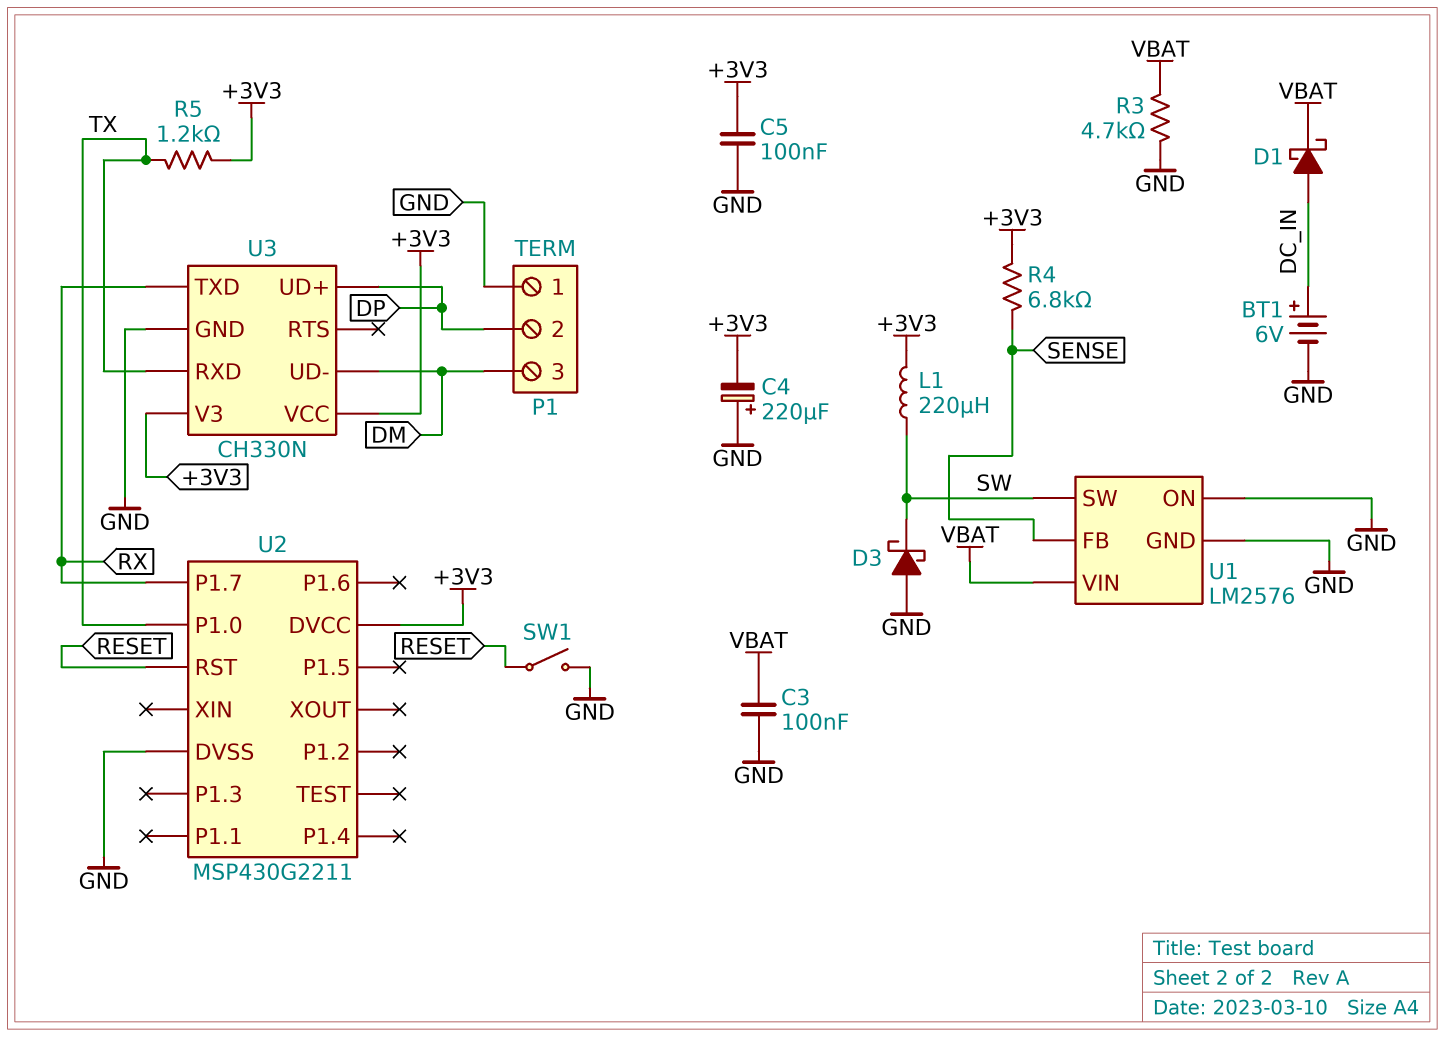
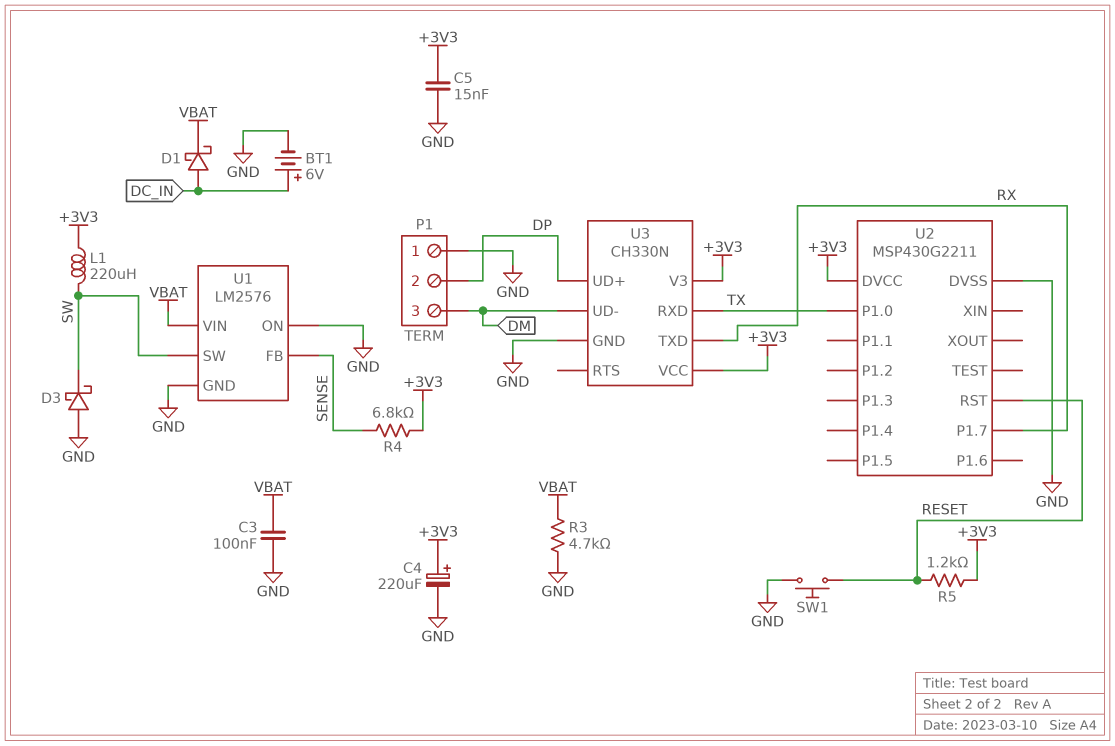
C4: 220uF (plus GND, minus +3V3) -> 220uF (plus +3V3, minus GND)
C5: 100nF (+3V3, GND) -> 15nF (+3V3, GND)
R5: 1.2k (+3V3, TX) -> 1.2k (+3V3, RESET)
SW1: switch (GND, RESET) -> button (GND, RESET)

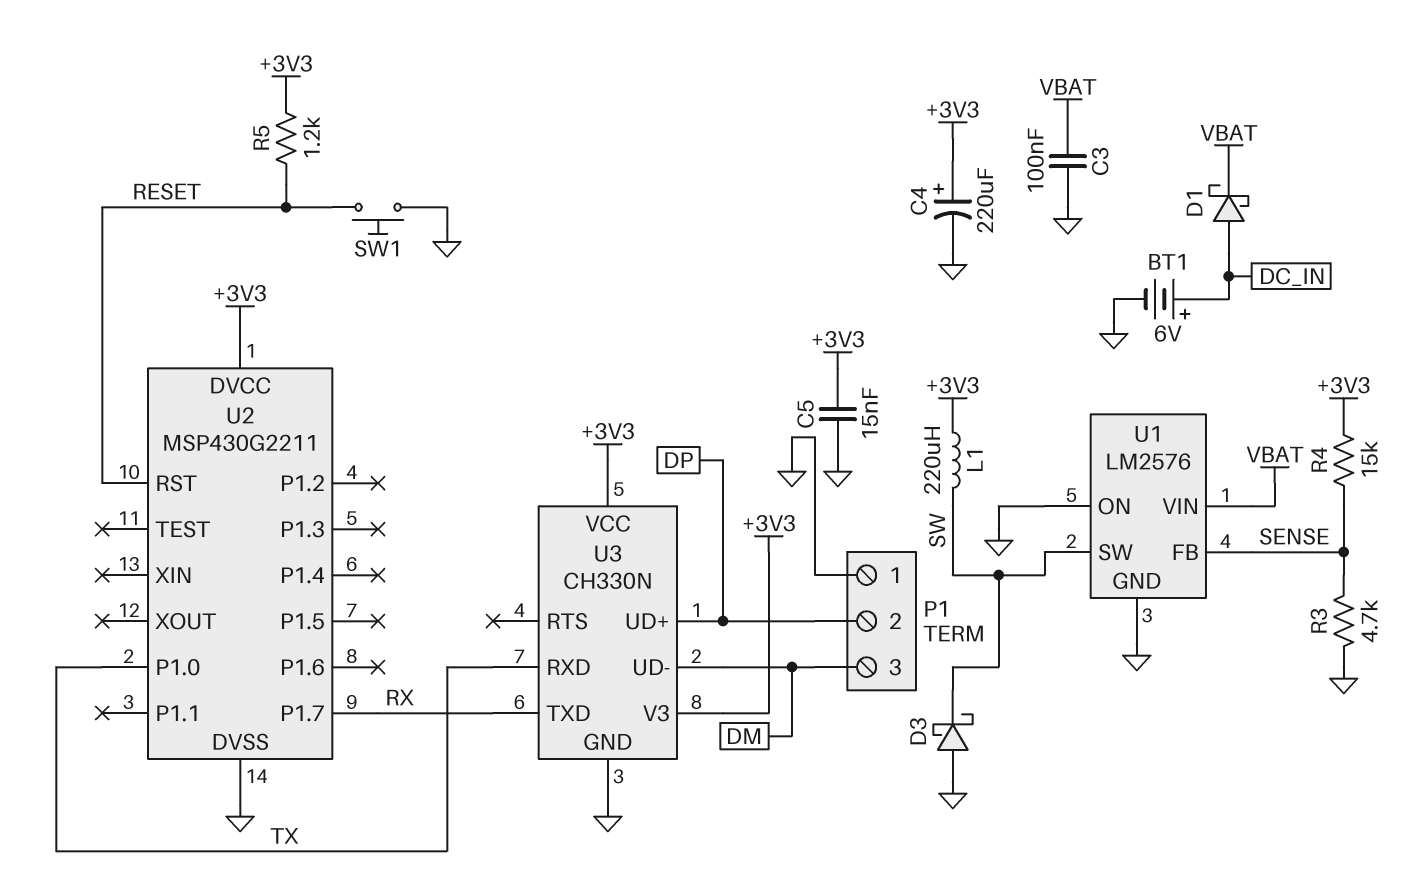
R3: 4.7k (GND, VBAT) -> 4.7k (GND, SENSE)
R4: 6.8k (+3V3, SENSE) -> 15k (+3V3, SENSE)

